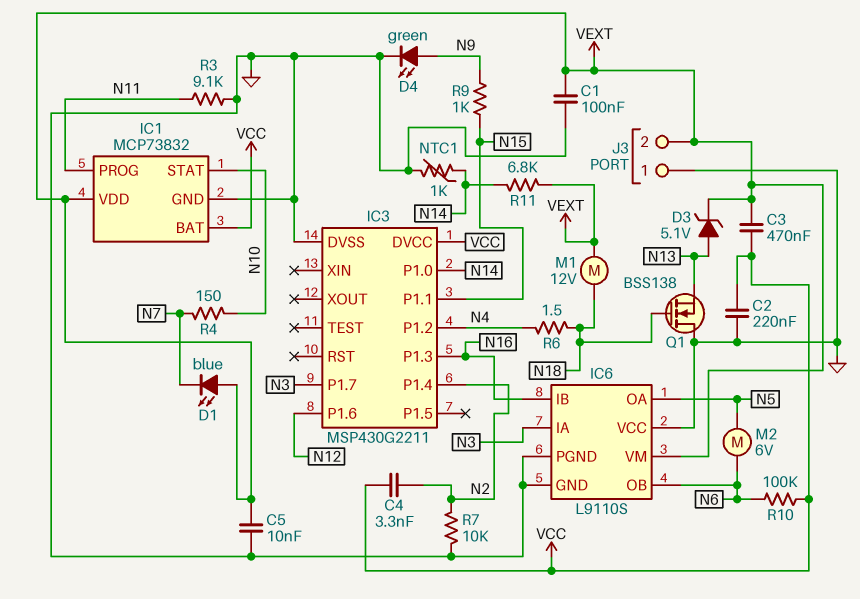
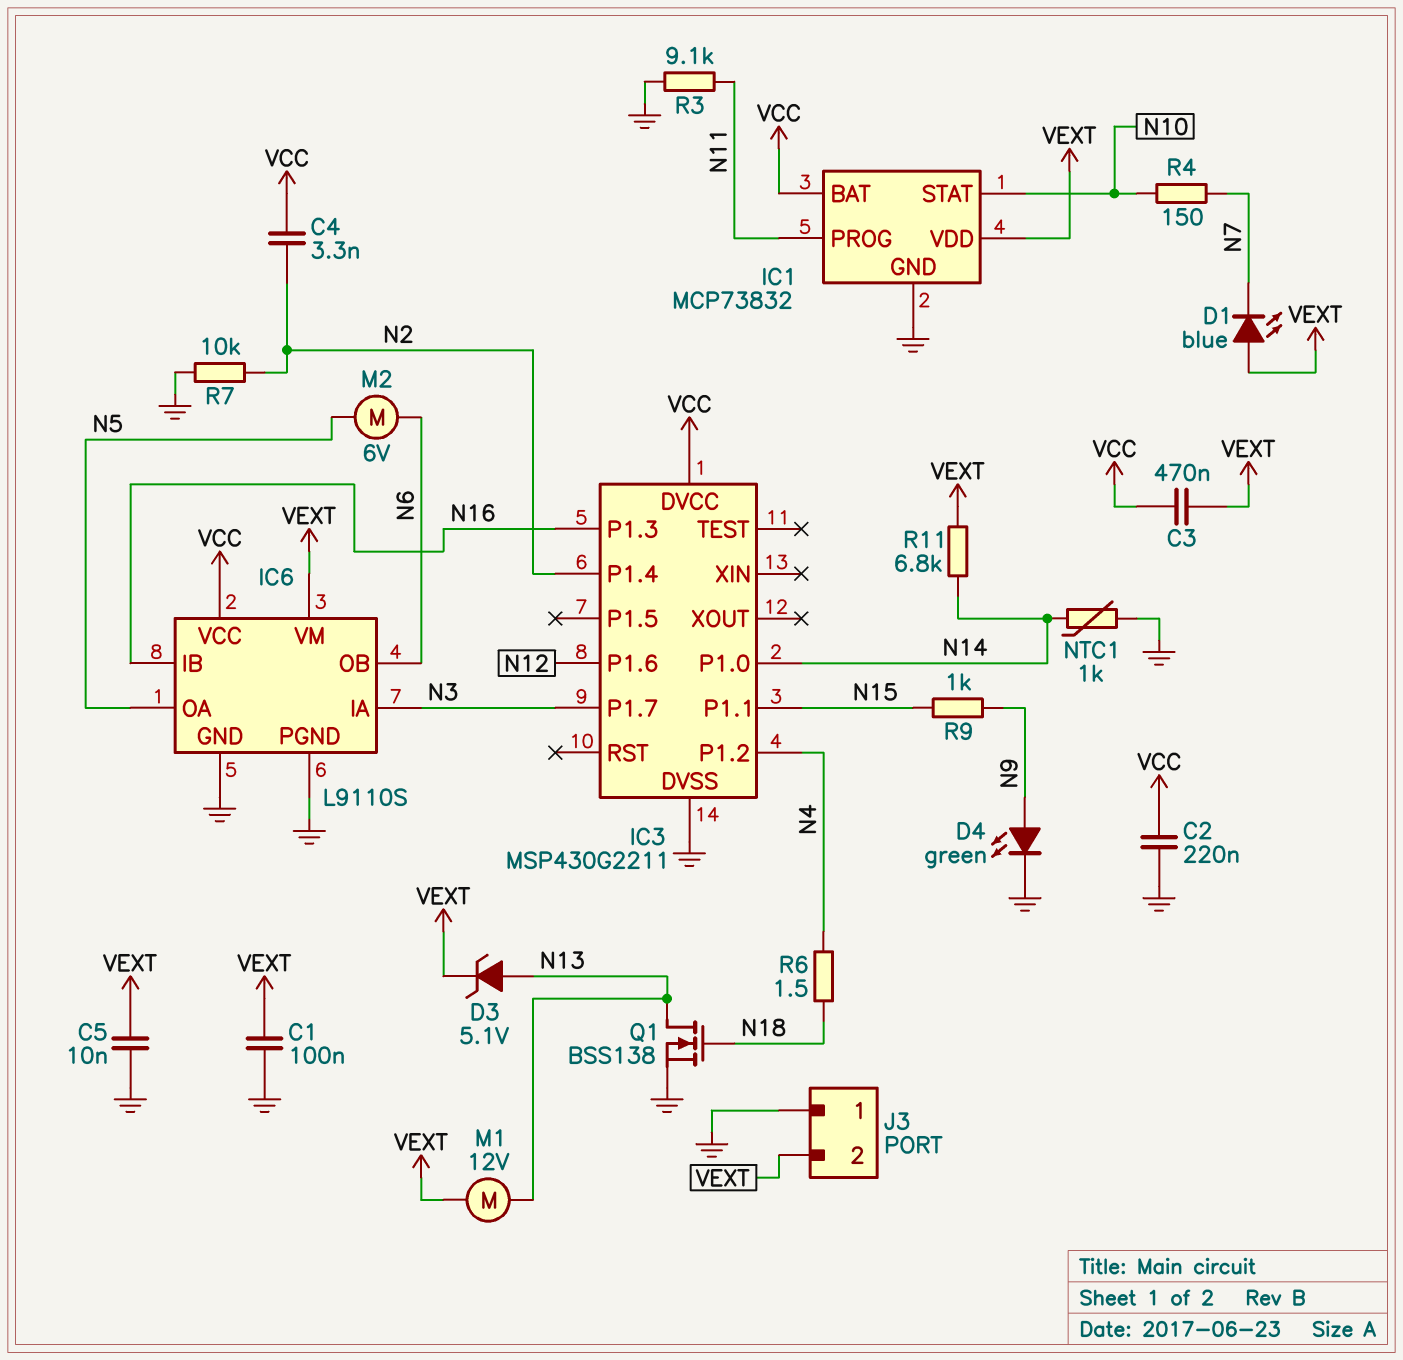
IC6 pin VCC: GND -> VCC
M1: motor 12V (N18, VEXT) -> motor 12V (N13, VEXT)
Q1: NMOS BSS138 (G N18, D GND, S N13) -> NMOS BSS138 (G N18, D N13, S GND)
R10: 100k (N6, VCC) -> none

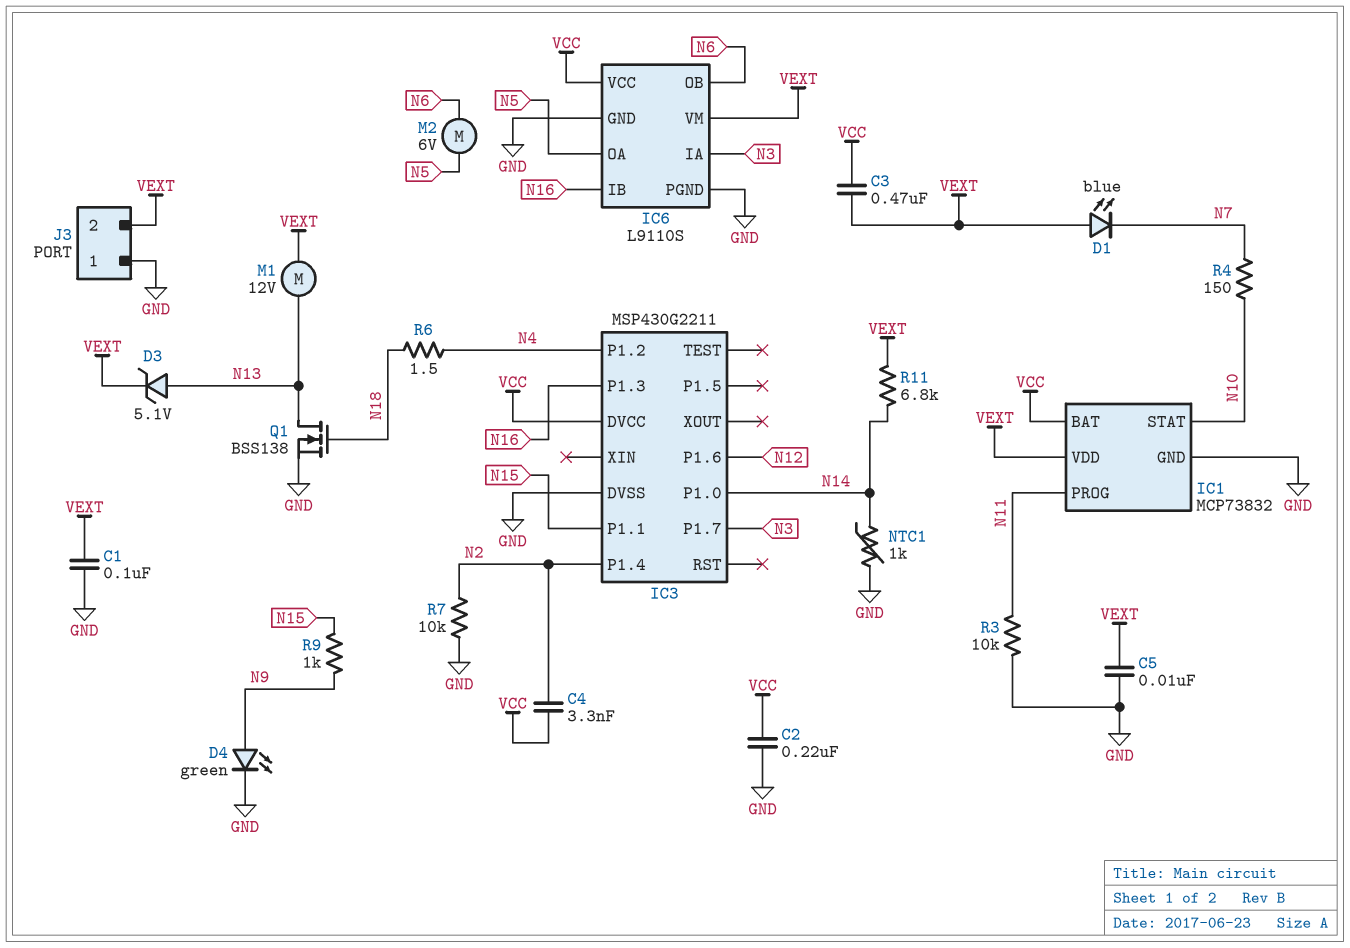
R3: 9.1k (GND, N11) -> 10k (GND, N11)

